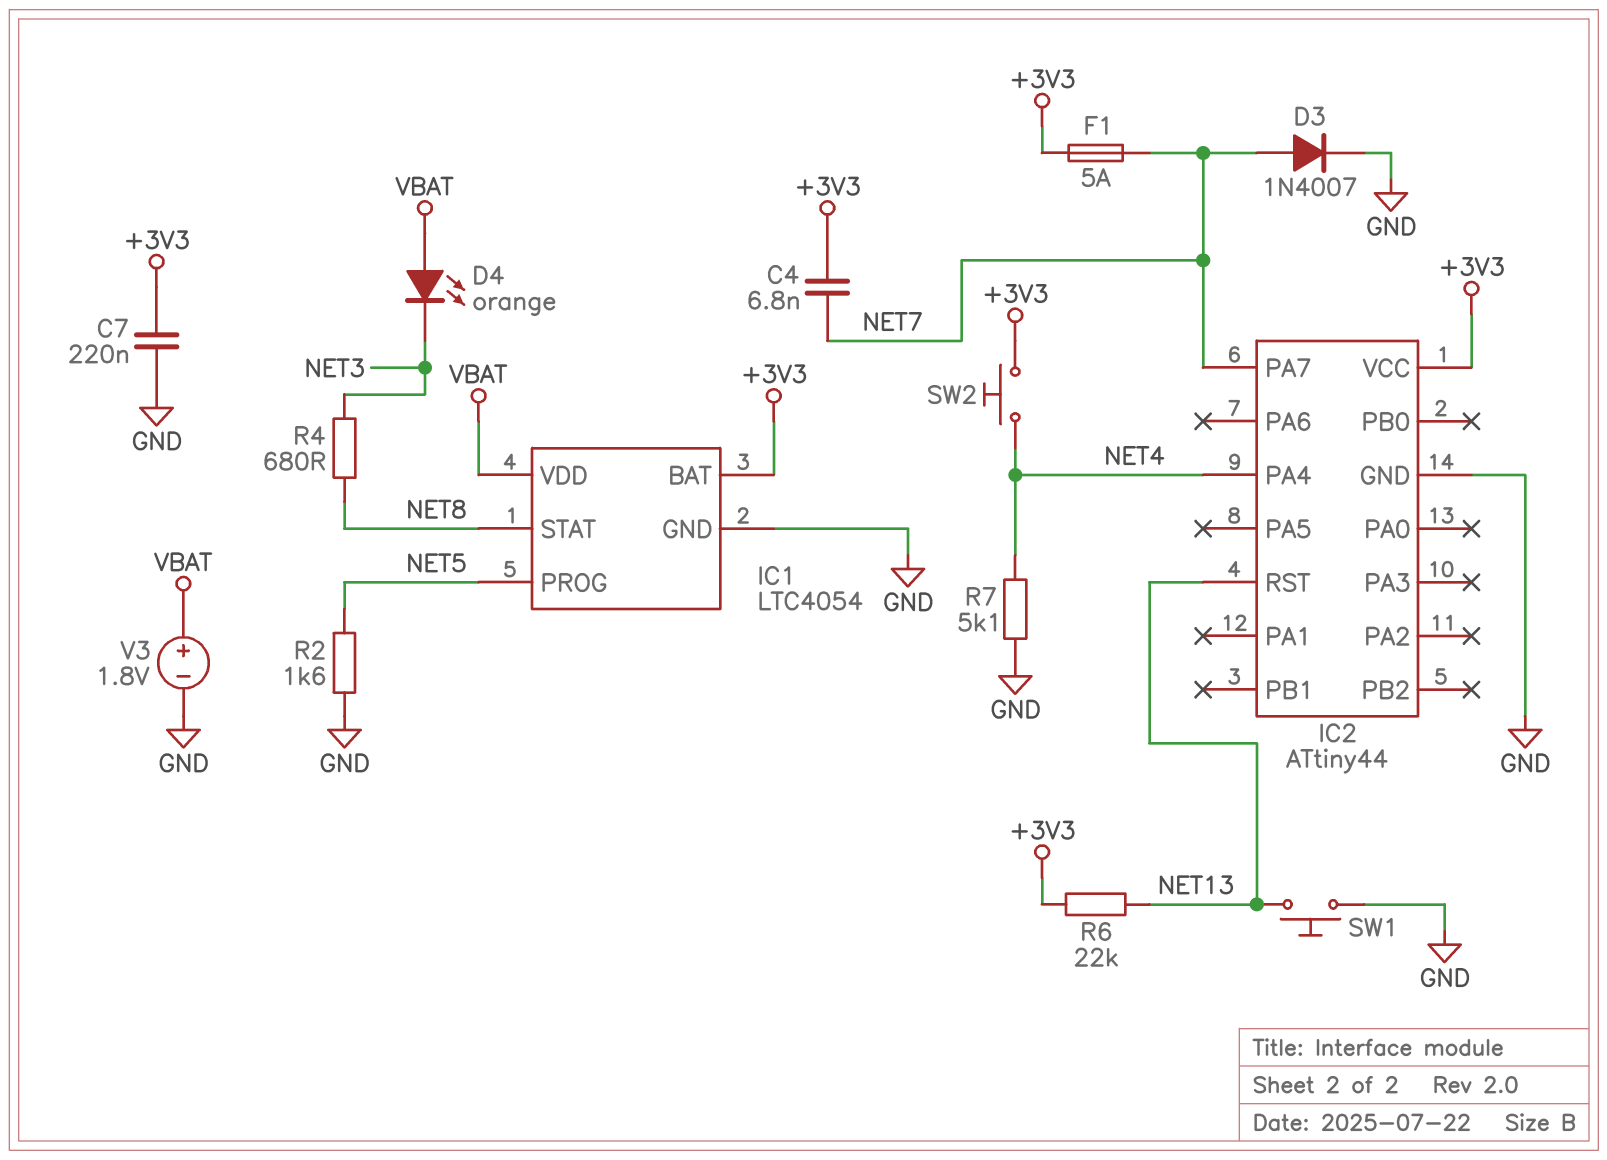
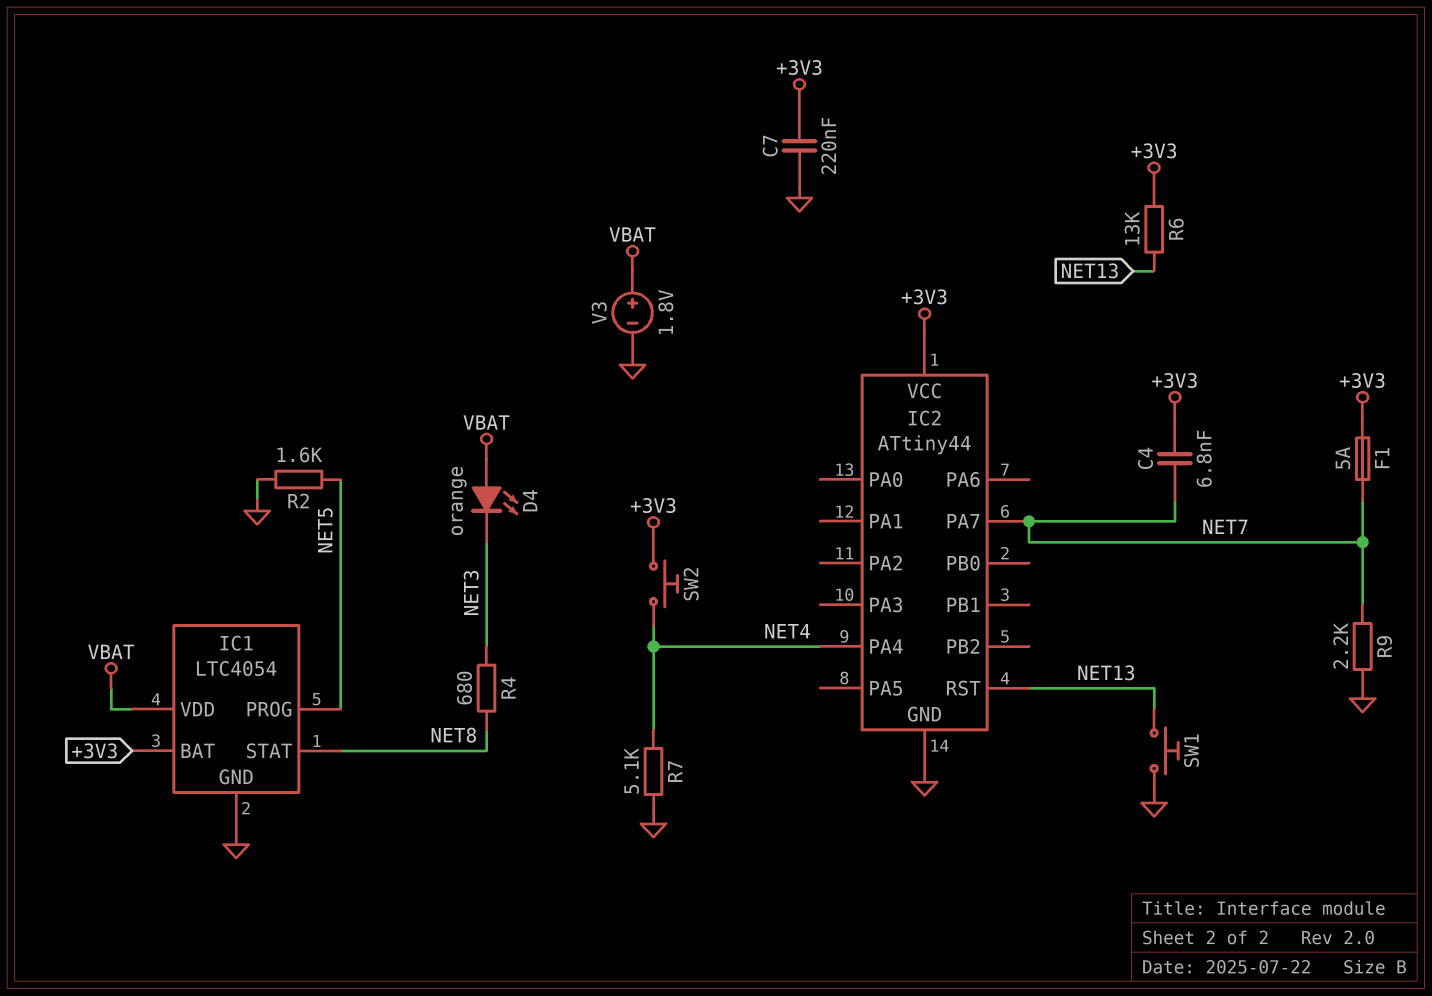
D3: diode 1N4007 (A NET7, K GND) -> none
R6: 22k (+3V3, NET13) -> 13k (+3V3, NET13)
R9: none -> 2.2k (GND, NET7)

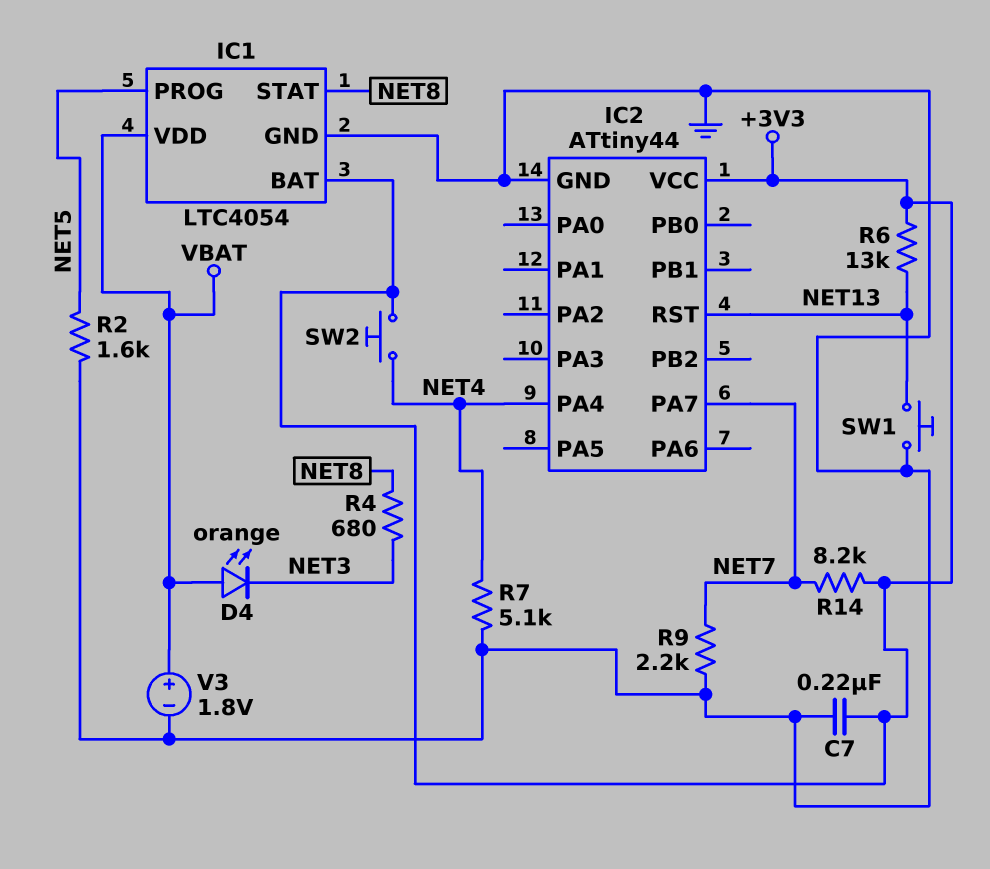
C4: 6.8nF (+3V3, NET7) -> none
F1: 5A (+3V3, NET7) -> none
R14: none -> 8.2k (+3V3, NET7)

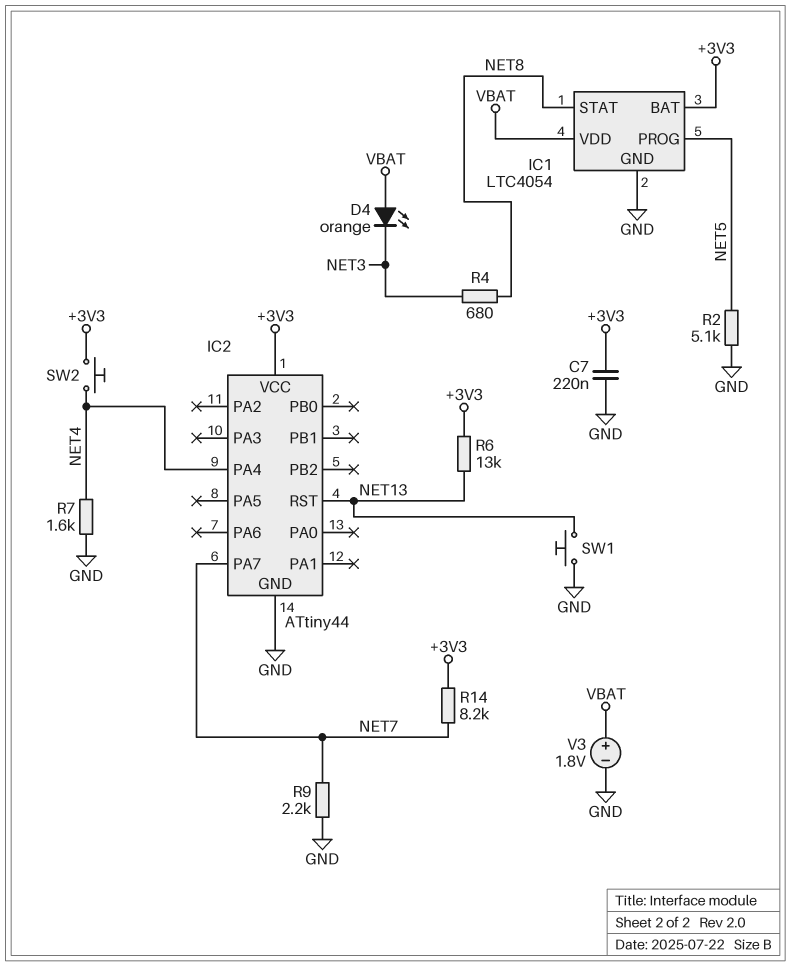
R2: 1.6k (GND, NET5) -> 5.1k (GND, NET5)
R7: 5.1k (GND, NET4) -> 1.6k (GND, NET4)

